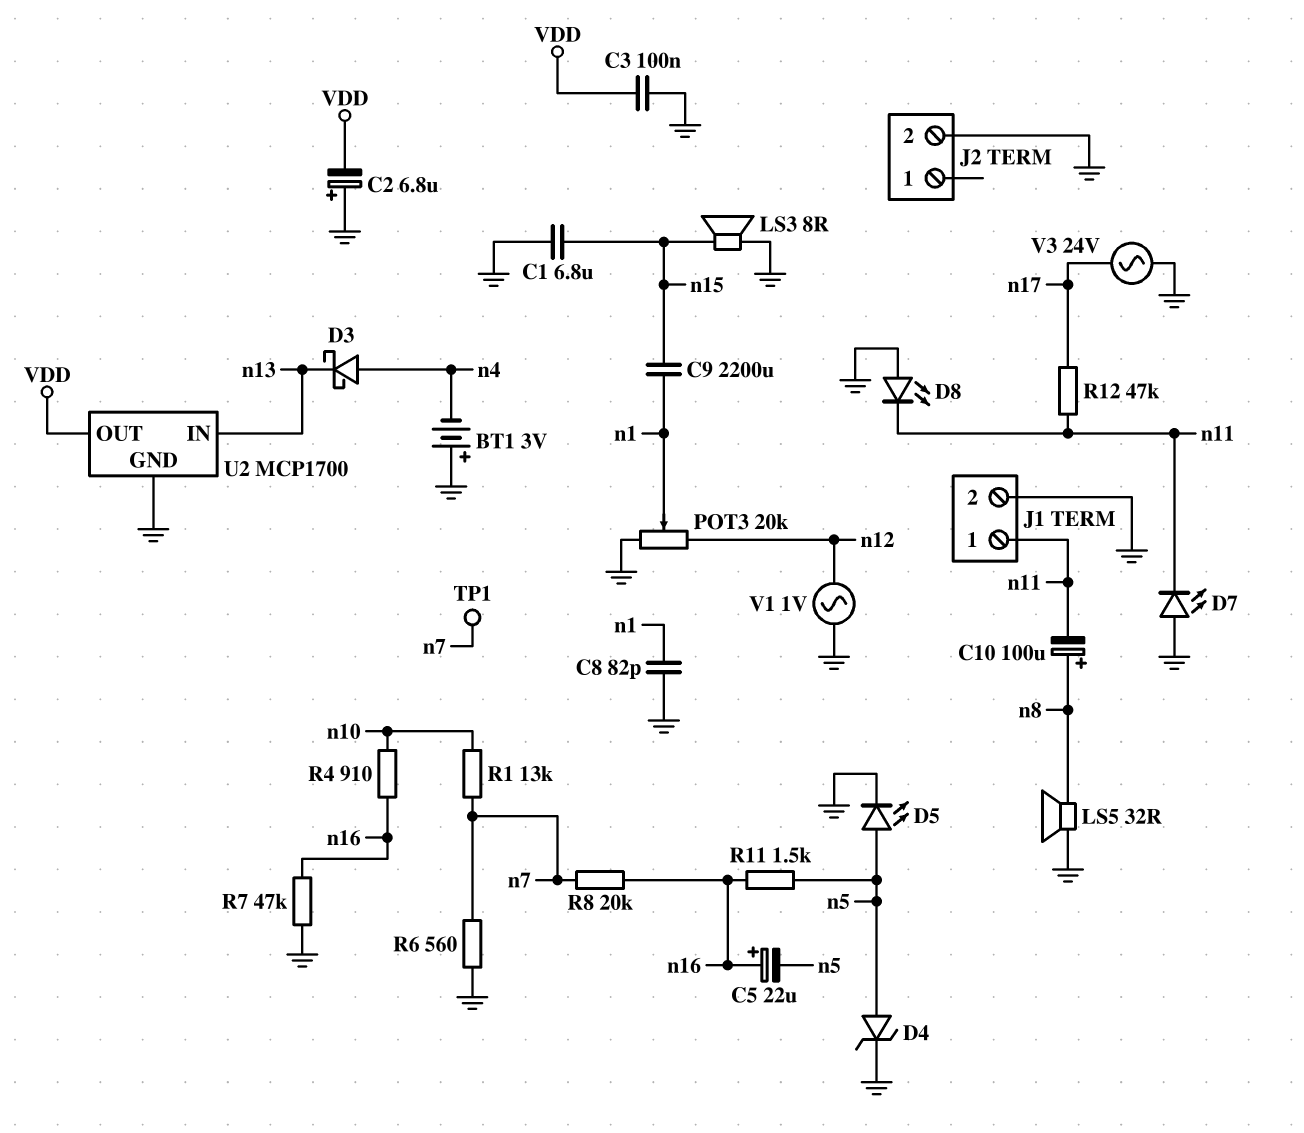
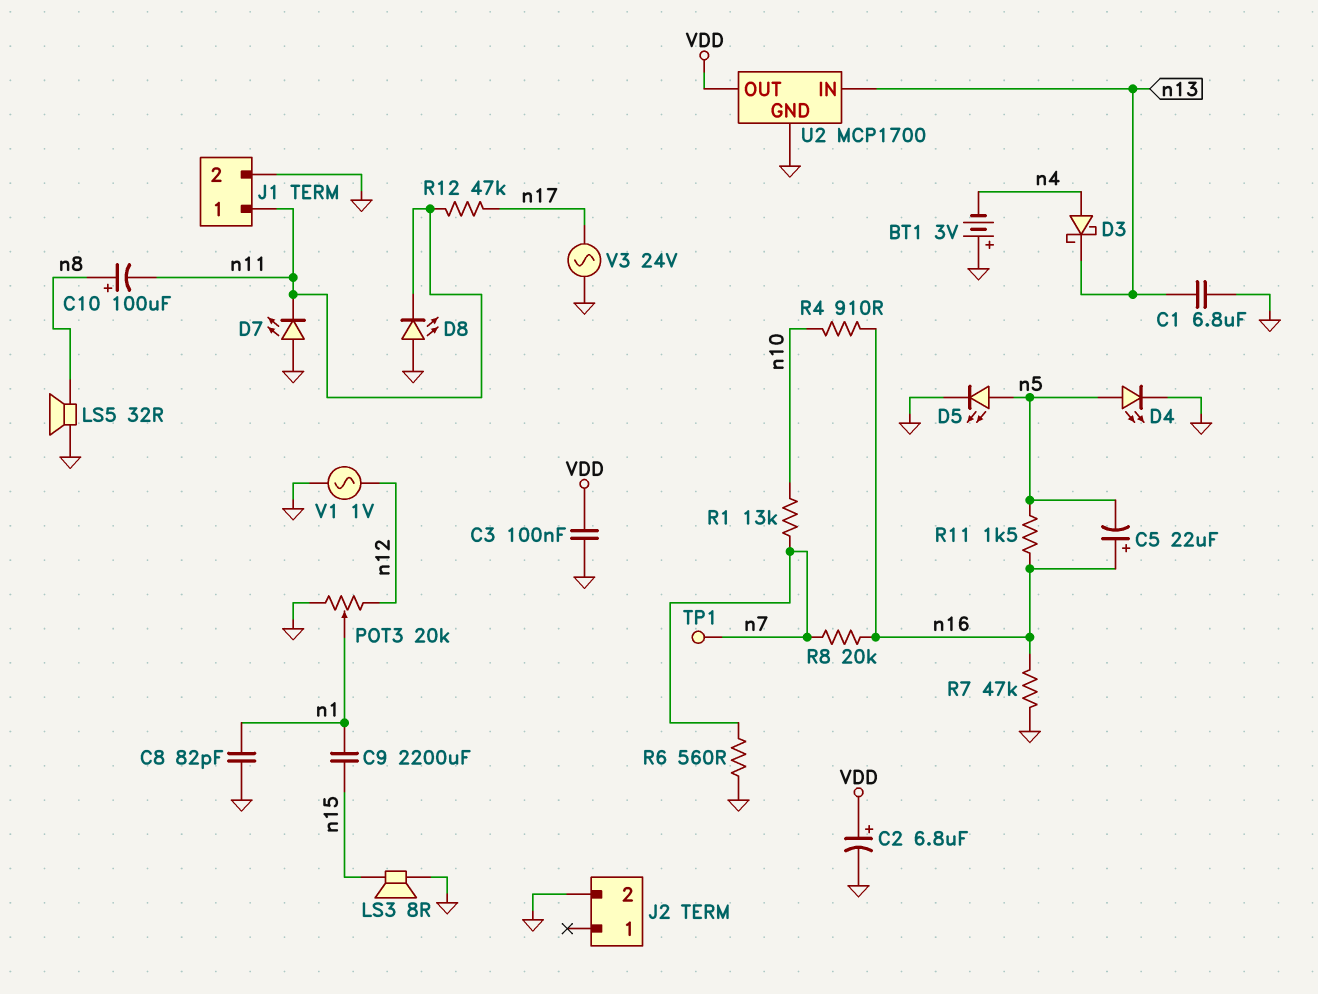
C1: 6.8uF (GND, n15) -> 6.8uF (GND, n13)
C2: 6.8uF (plus GND, minus VDD) -> 6.8uF (plus VDD, minus GND)
D4: zener (A n5, K GND) -> LED (A n5, K GND)

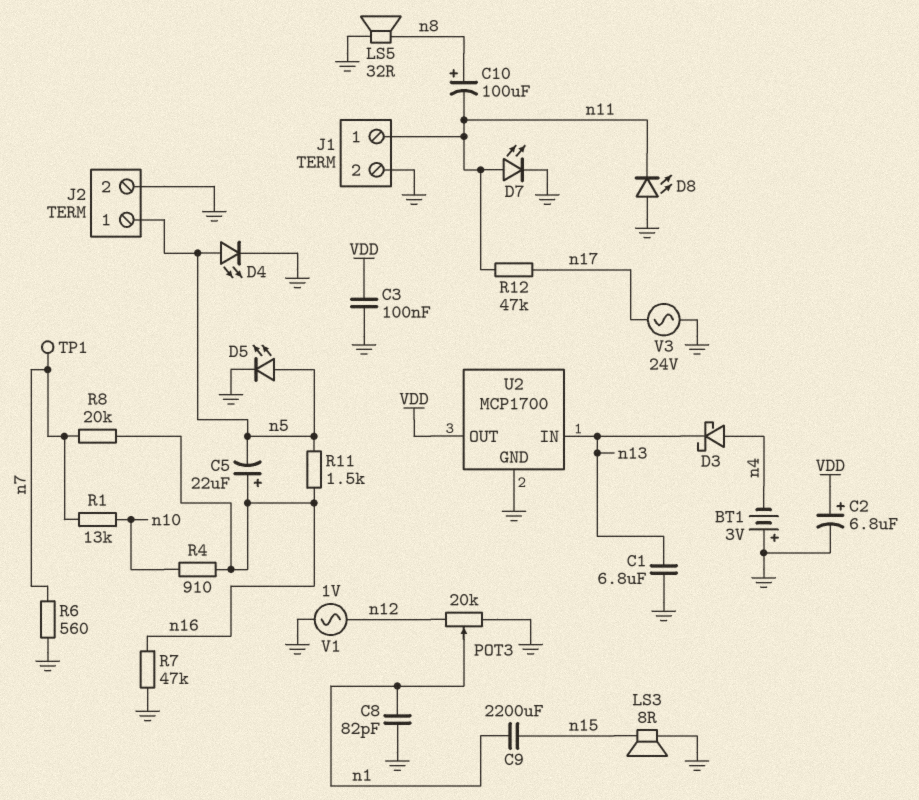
D7: LED (A GND, K n11) -> LED (A n11, K GND)
J2 pin 1: none -> n5

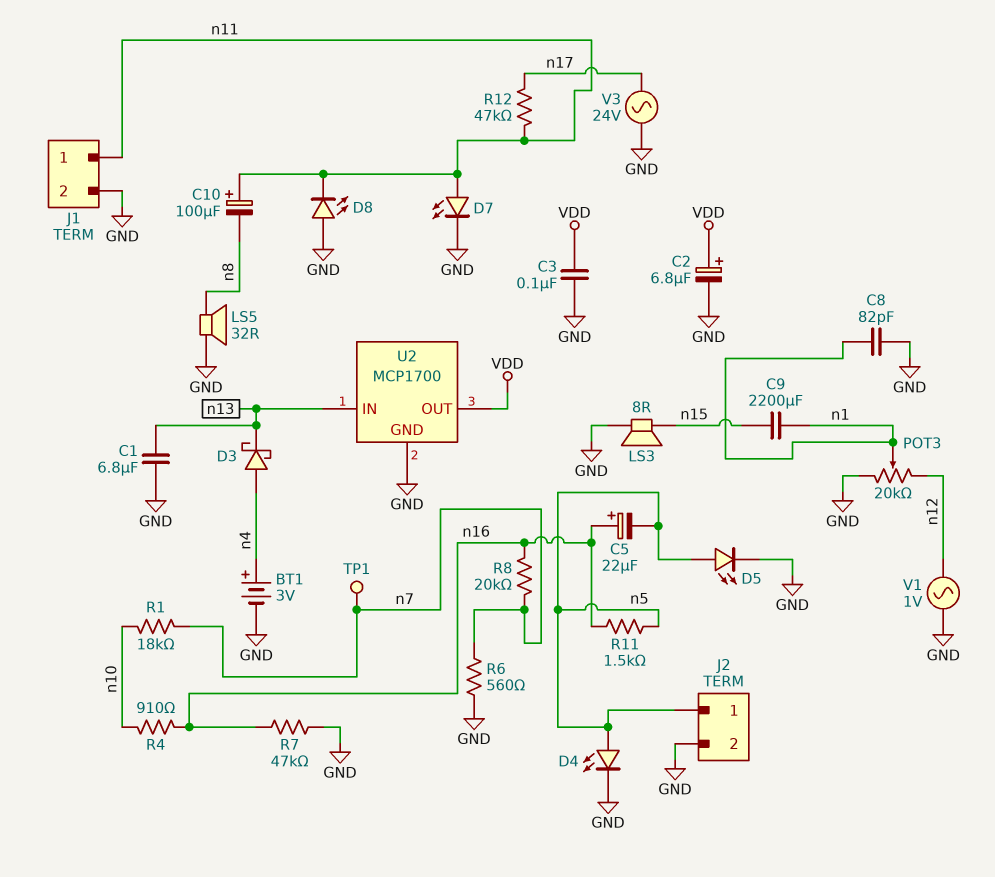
BT1: 3V (plus GND, minus n4) -> 3V (plus n4, minus GND)
C10: 100uF (plus n8, minus n11) -> 100uF (plus n11, minus n8)
R1: 13k (n7, n10) -> 18k (n7, n10)

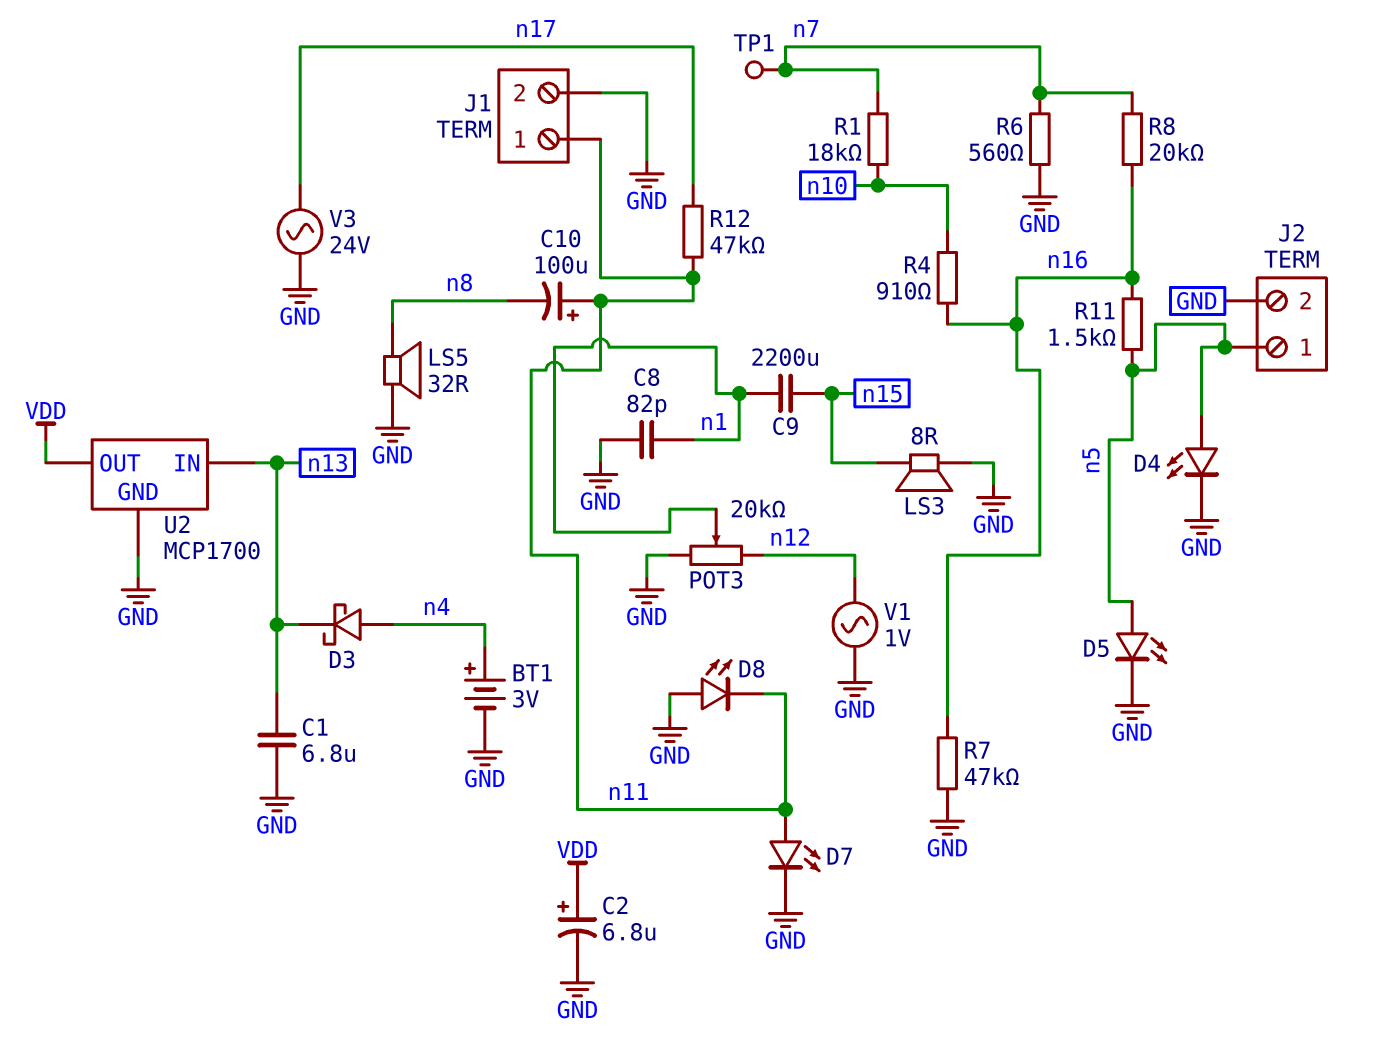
C3: 100nF (GND, VDD) -> none
C5: 22uF (plus n16, minus n5) -> none

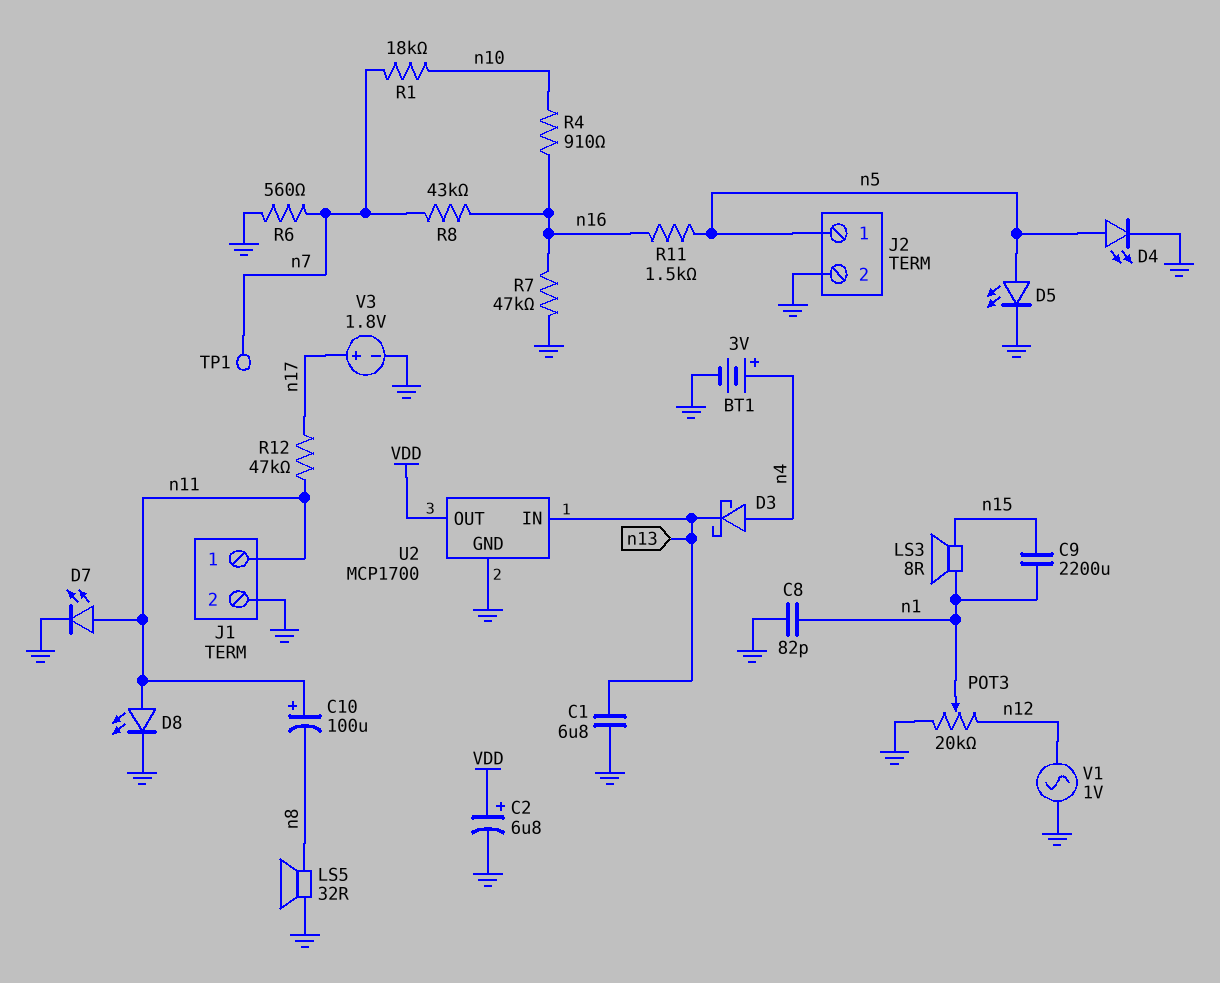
D8: LED (A GND, K n11) -> LED (A n11, K GND)
LS3: speaker 8R (GND, n15) -> speaker 8R (n1, n15)
R8: 20k (n7, n16) -> 43k (n7, n16)
V3: AC 24V (GND, n17) -> 1.8V (plus n17, minus GND)

